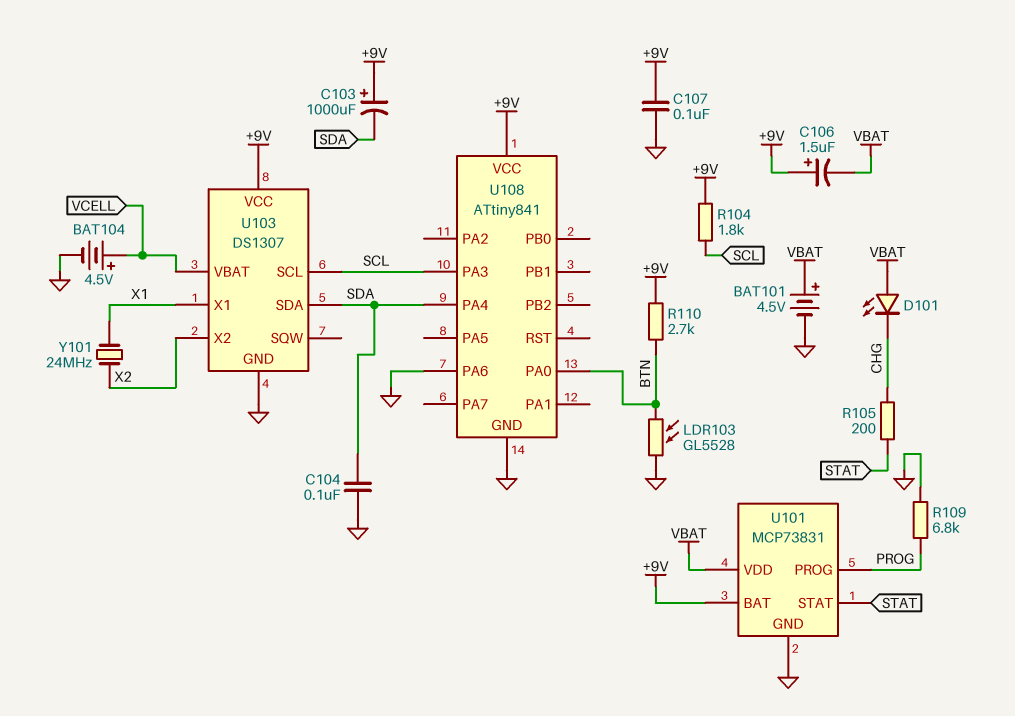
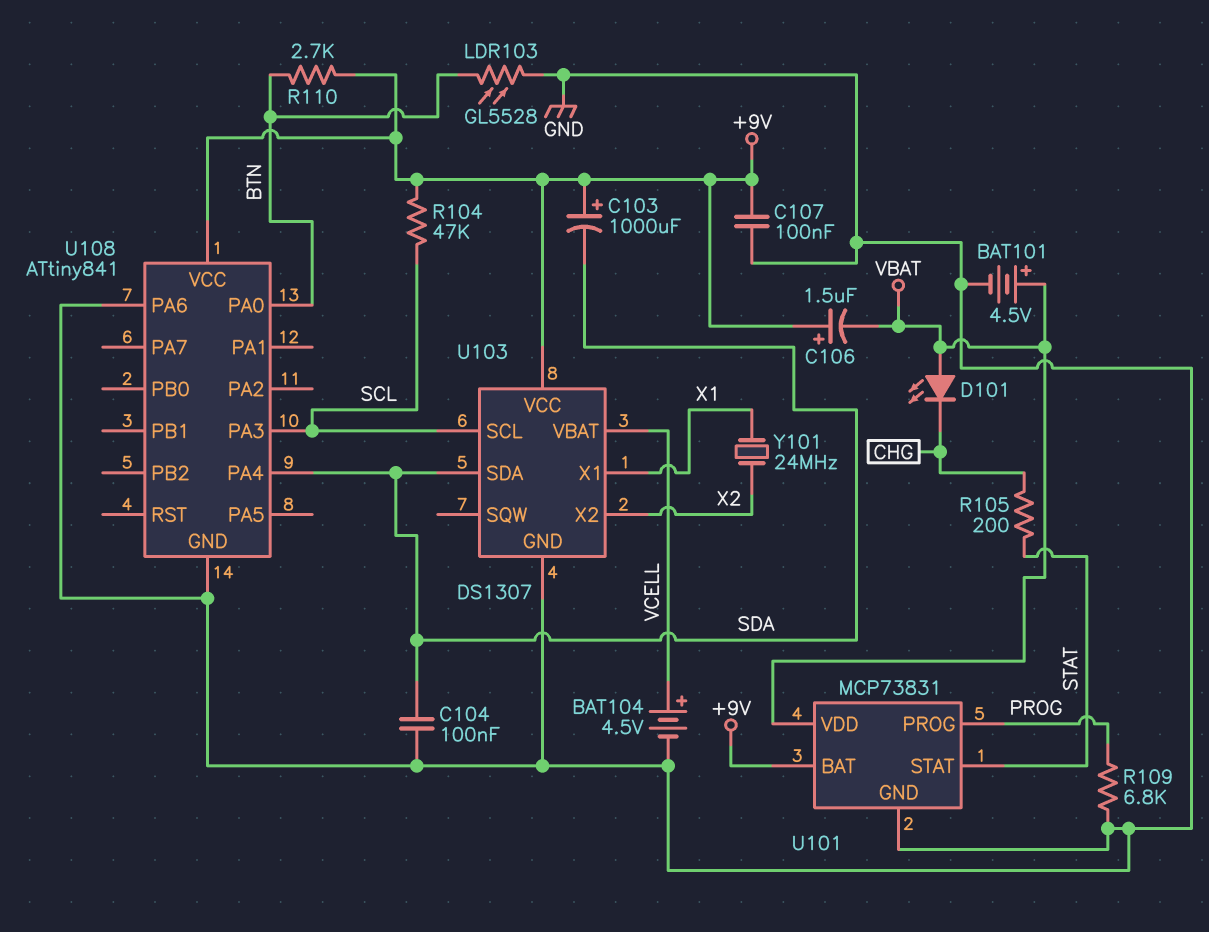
R104: 1.8k (+9V, SCL) -> 47k (+9V, SCL)

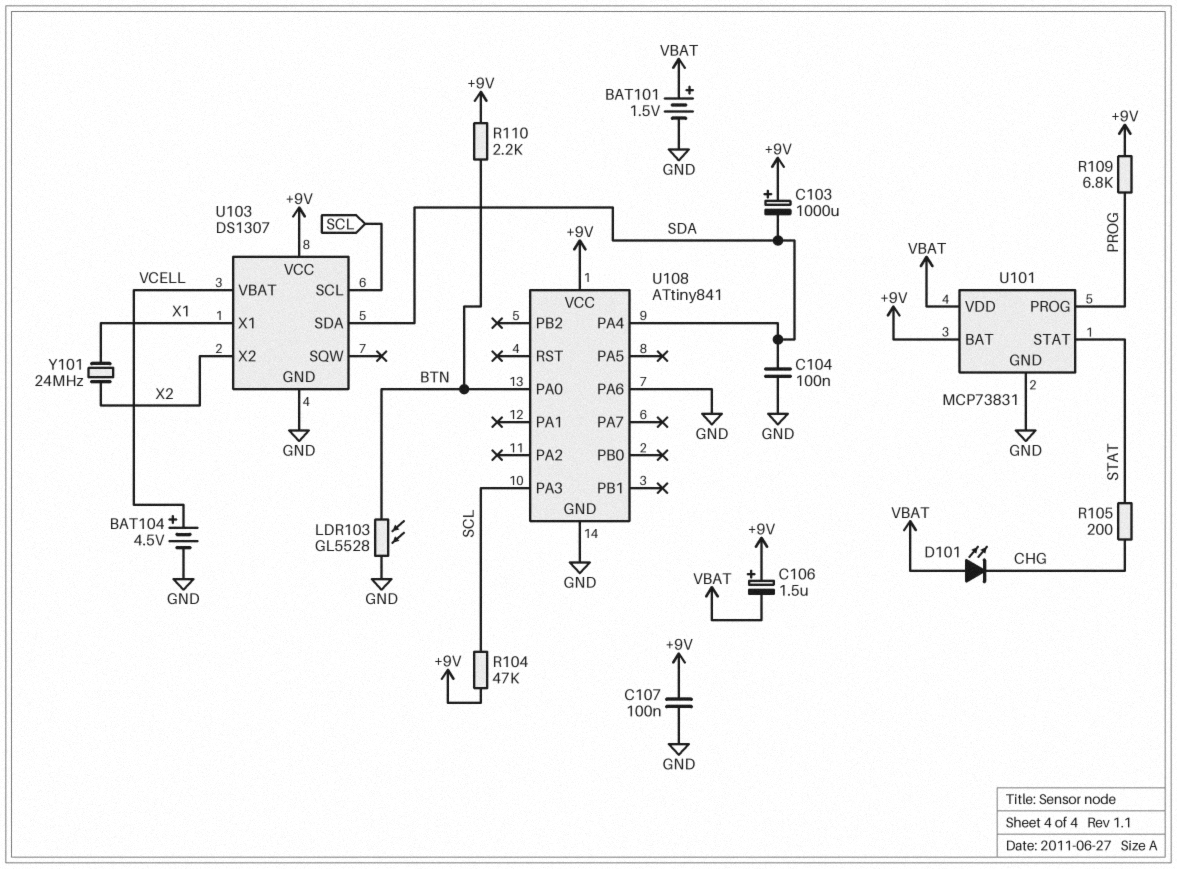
BAT101: 4.5V (plus VBAT, minus GND) -> 1.5V (plus VBAT, minus GND)
R109: 6.8k (GND, PROG) -> 6.8k (+9V, PROG)
R110: 2.7k (+9V, BTN) -> 2.2k (+9V, BTN)

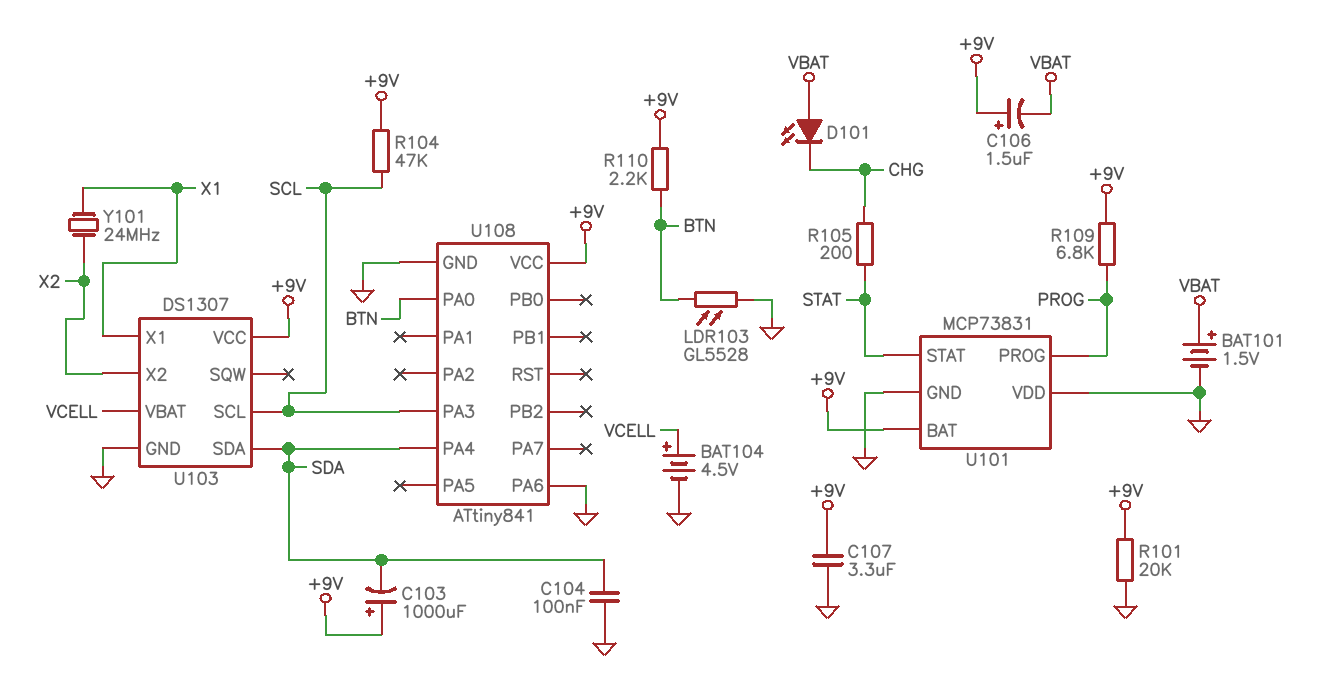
C107: 100nF (+9V, GND) -> 3.3uF (+9V, GND)
R101: none -> 20k (+9V, GND)
U101 pin VDD: VBAT -> GND

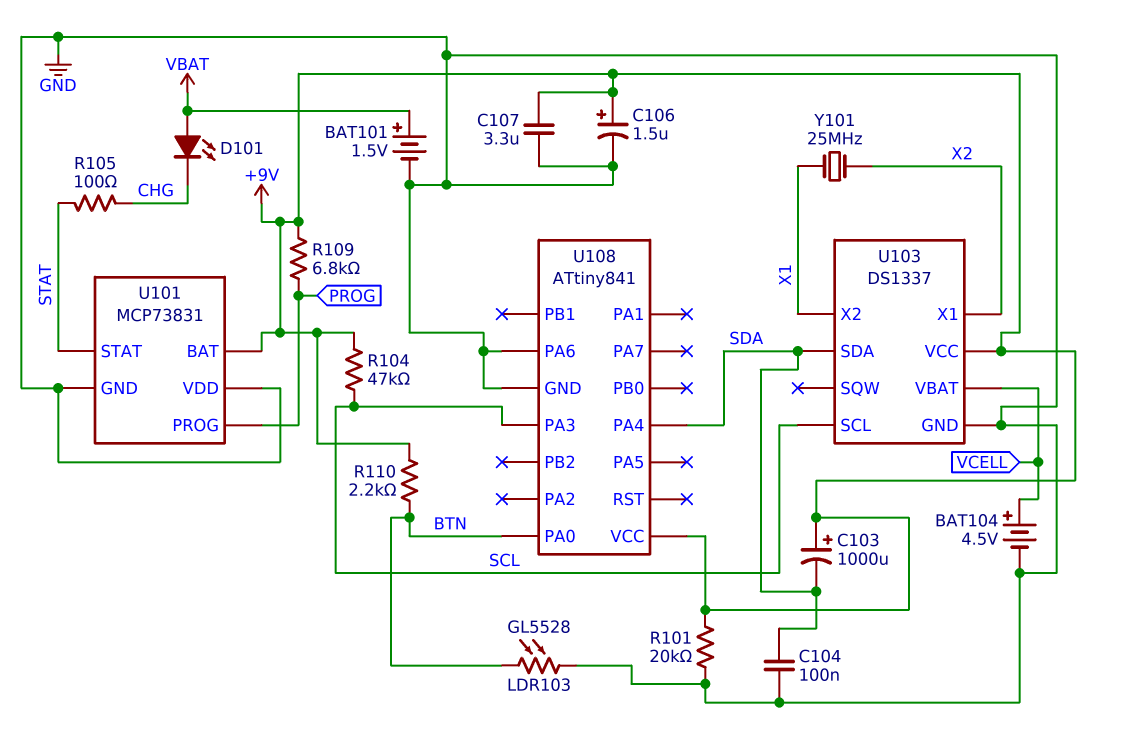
C106: 1.5uF (plus +9V, minus VBAT) -> 1.5uF (plus +9V, minus GND)
R105: 200 (CHG, STAT) -> 100 (CHG, STAT)
U103: DS1307 -> DS1337
U103 pin X1: X1 -> X2
U103 pin X2: X2 -> X1
Y101: 24MHz (X1, X2) -> 25MHz (X1, X2)

